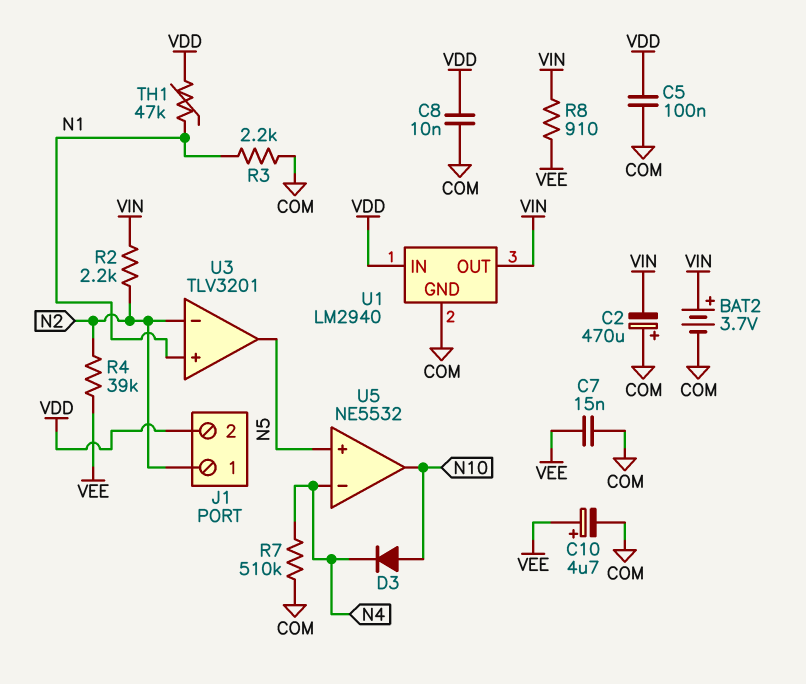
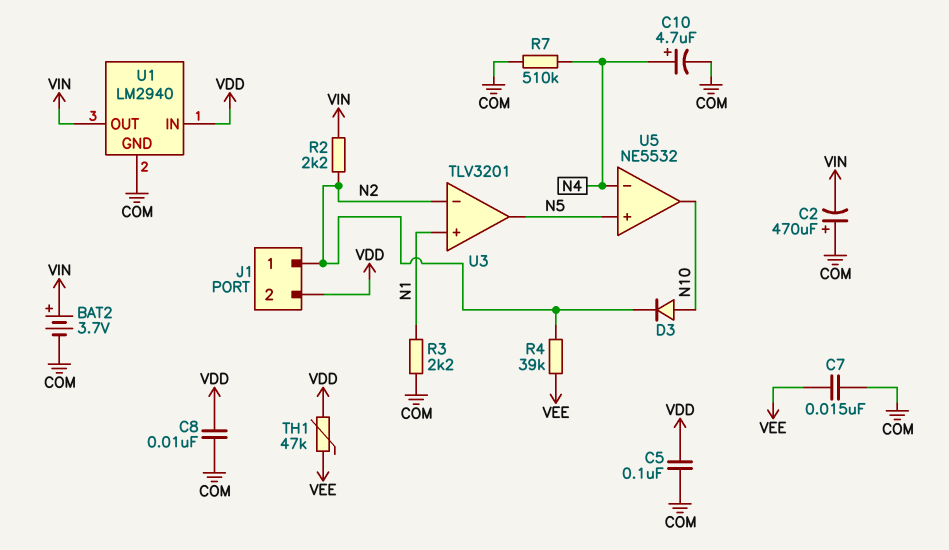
C10: 4.7uF (plus VEE, minus COM) -> 4.7uF (plus N4, minus COM)
D3: diode (A N10, K N4) -> diode (A N10, K N2)
R8: 910 (VEE, VIN) -> none
TH1: 47k (N1, VDD) -> 47k (VDD, VEE)

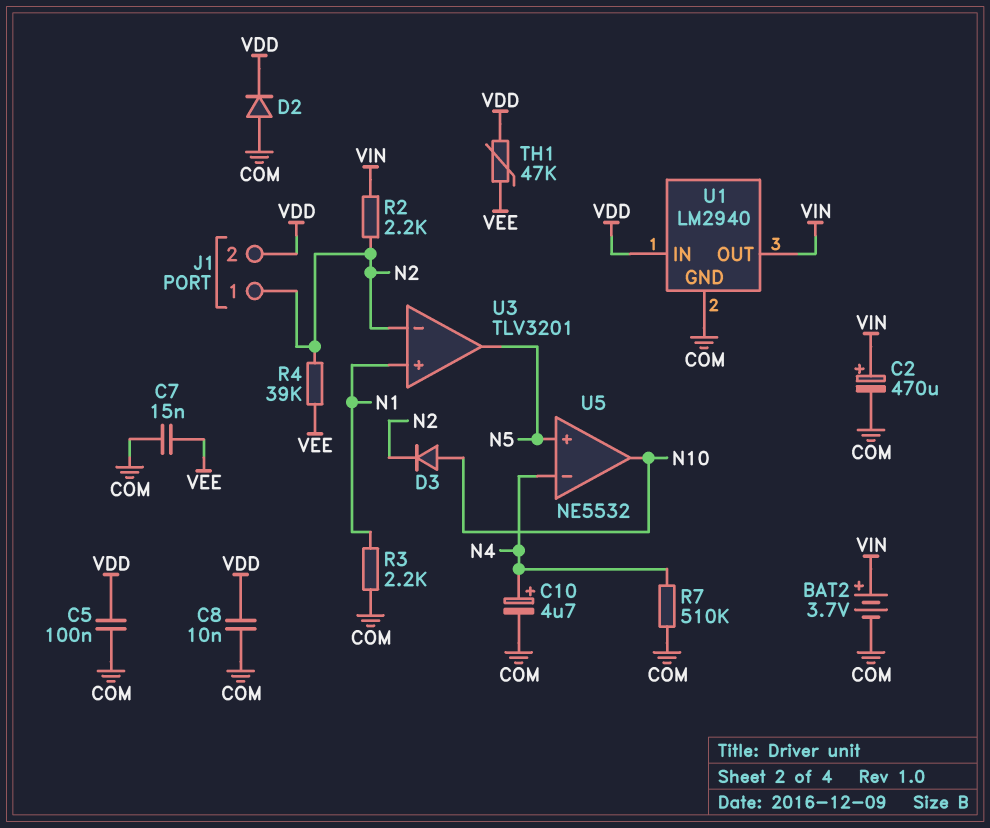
C2: 470uF (plus COM, minus VIN) -> 470uF (plus VIN, minus COM)
D2: none -> diode (A COM, K VDD)

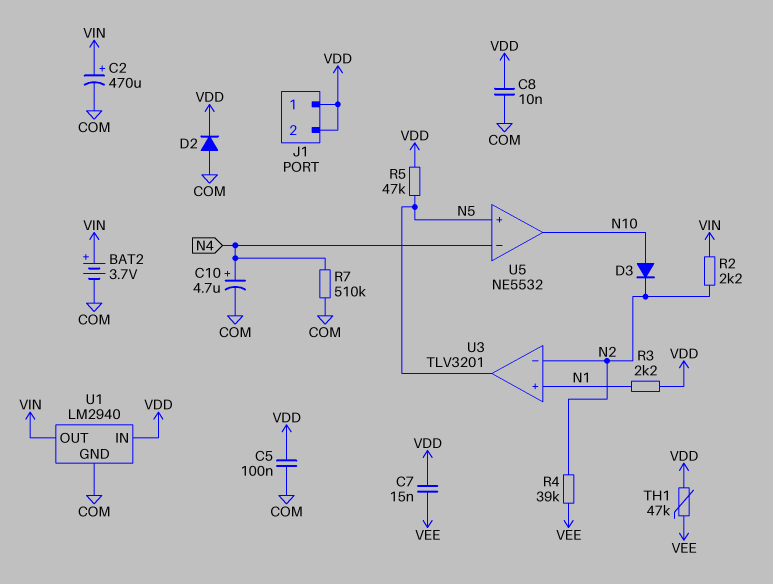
C7: 15nF (COM, VEE) -> 15nF (VDD, VEE)
J1 pin 1: N2 -> VDD
R3: 2.2k (COM, N1) -> 2.2k (N1, VDD)
R5: none -> 47k (N5, VDD)

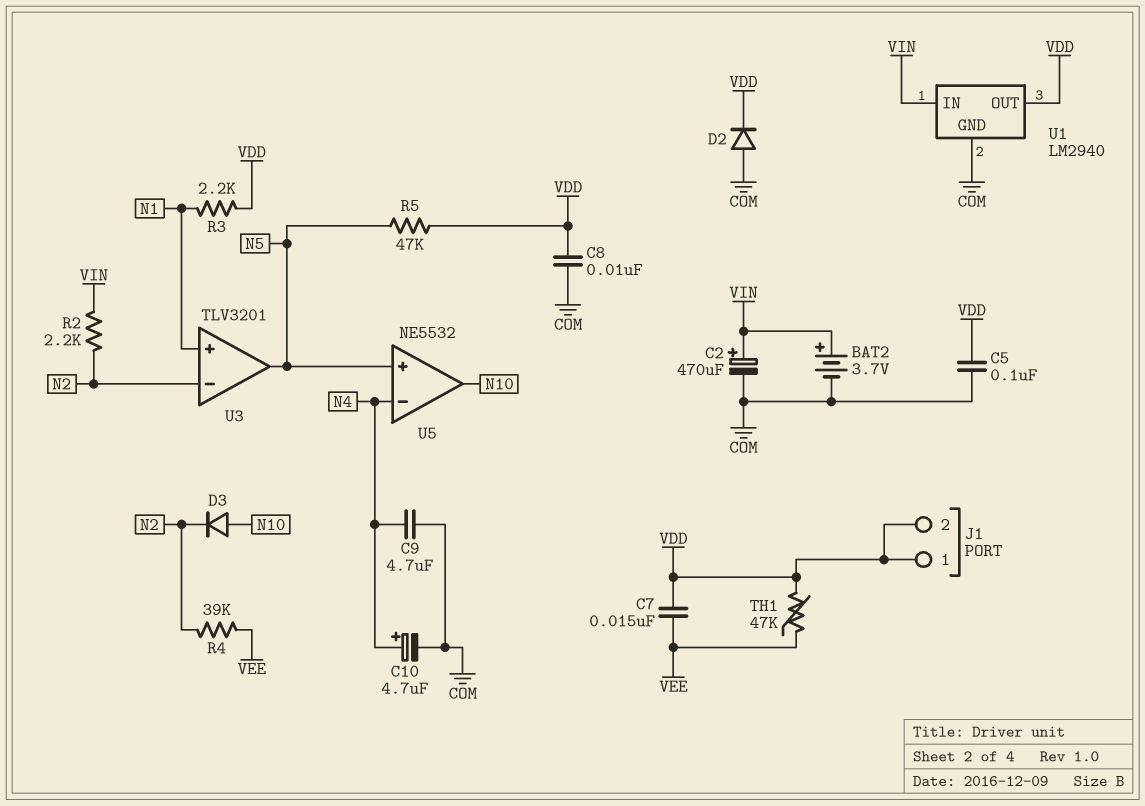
C9: none -> 4.7uF (COM, N4)
R7: 510k (COM, N4) -> none
U1 pin IN: VDD -> VIN
U1 pin OUT: VIN -> VDD

